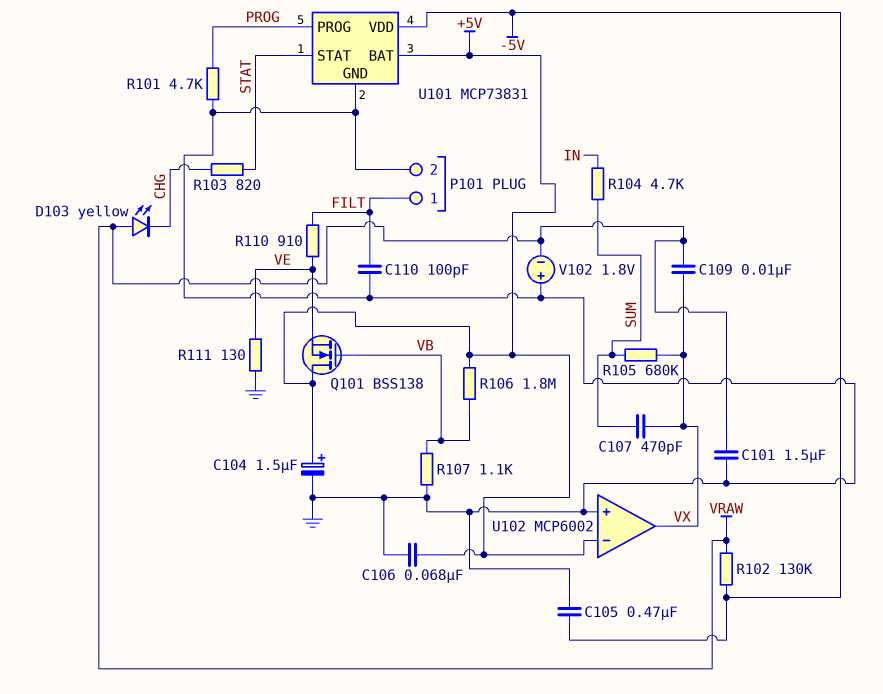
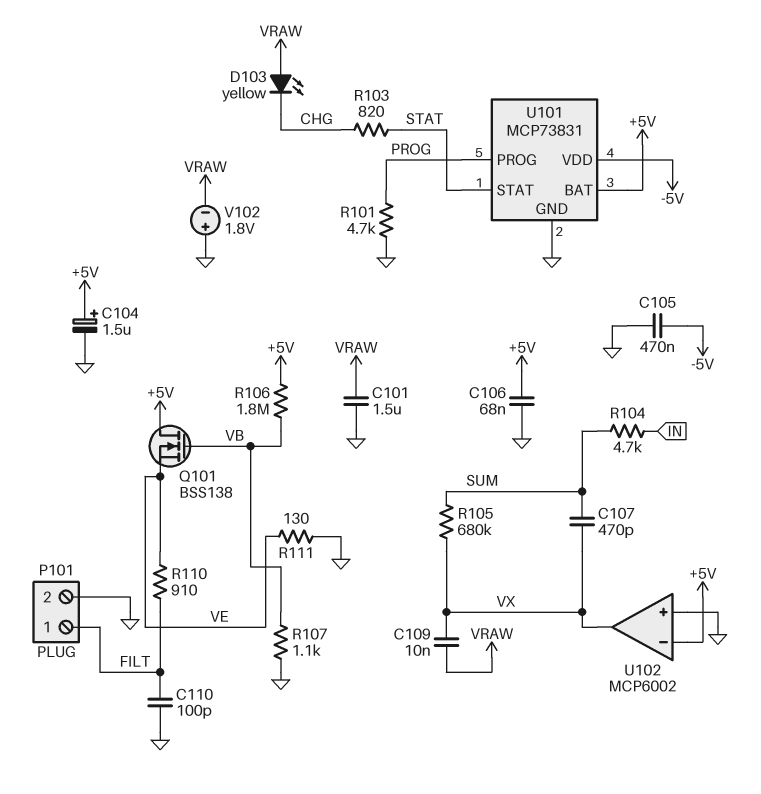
R102: 130k (-5V, VRAW) -> none

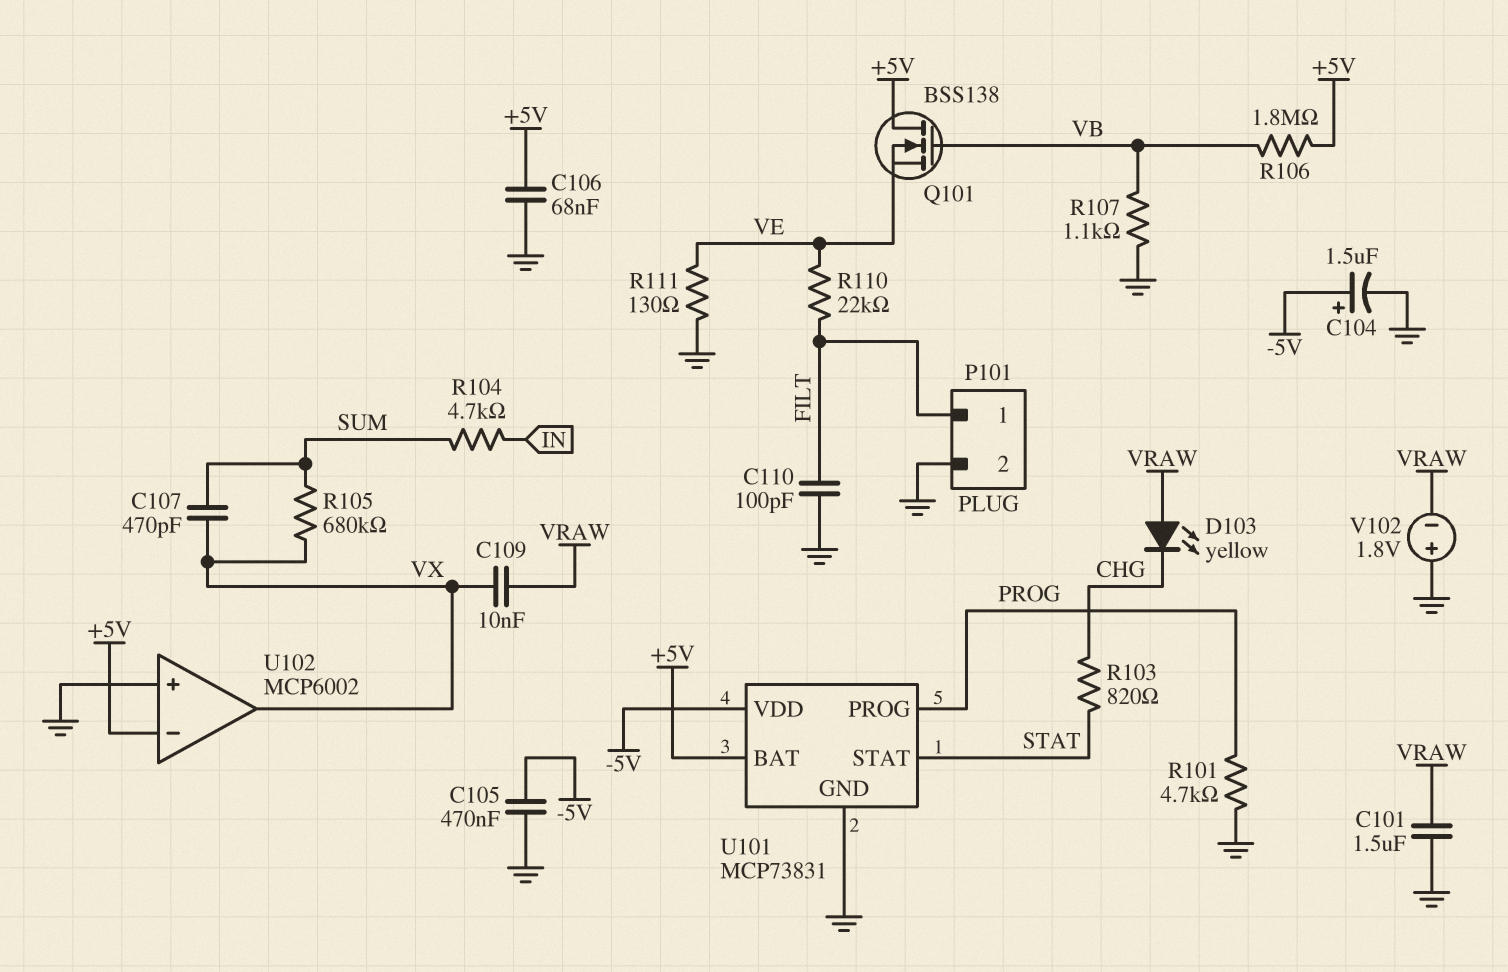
C104: 1.5uF (plus +5V, minus GND) -> 1.5uF (plus -5V, minus GND)
R110: 910 (FILT, VE) -> 22k (FILT, VE)

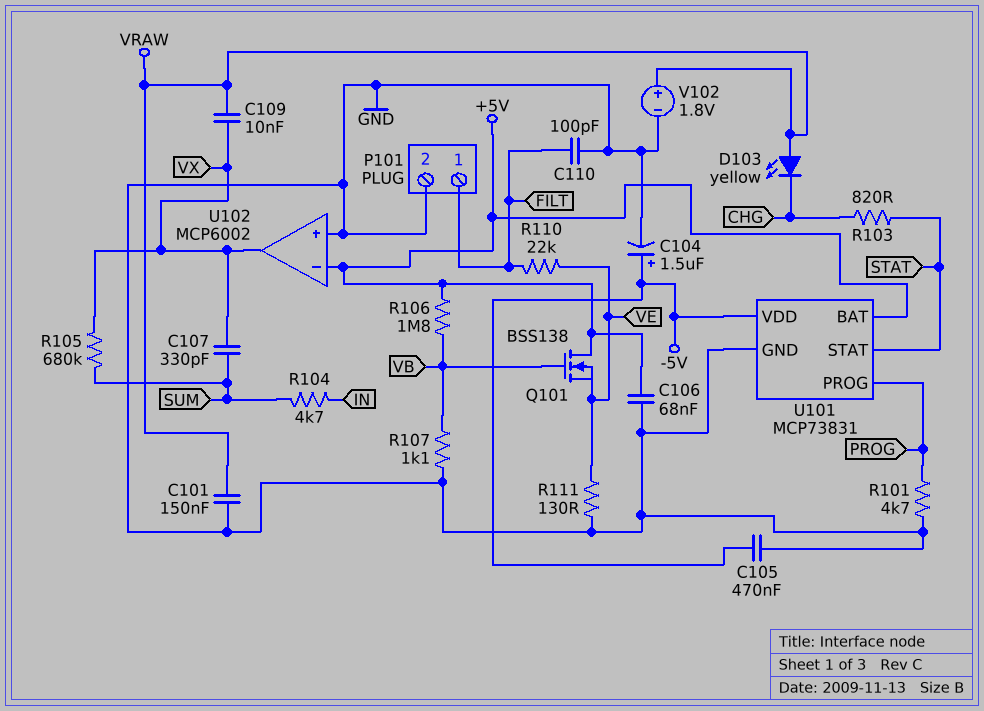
C101: 1.5uF (GND, VRAW) -> 150nF (GND, VRAW)
C107: 470pF (SUM, VX) -> 330pF (SUM, VX)
V102: 1.8V (plus GND, minus VRAW) -> 1.8V (plus VRAW, minus GND)

